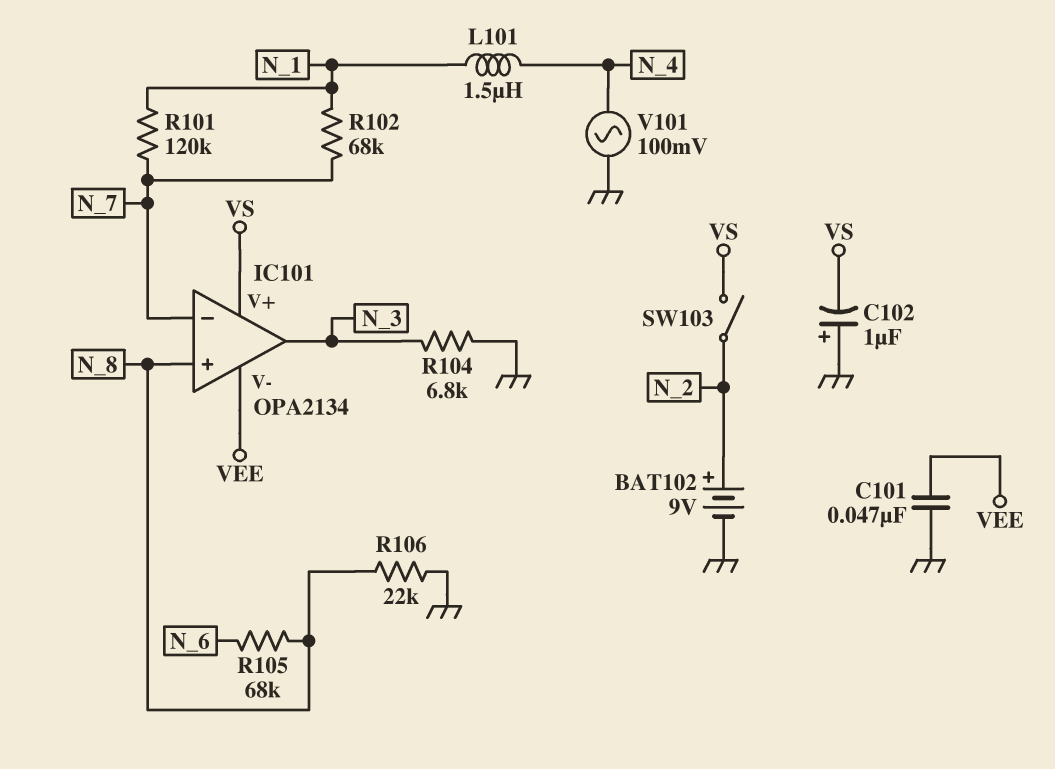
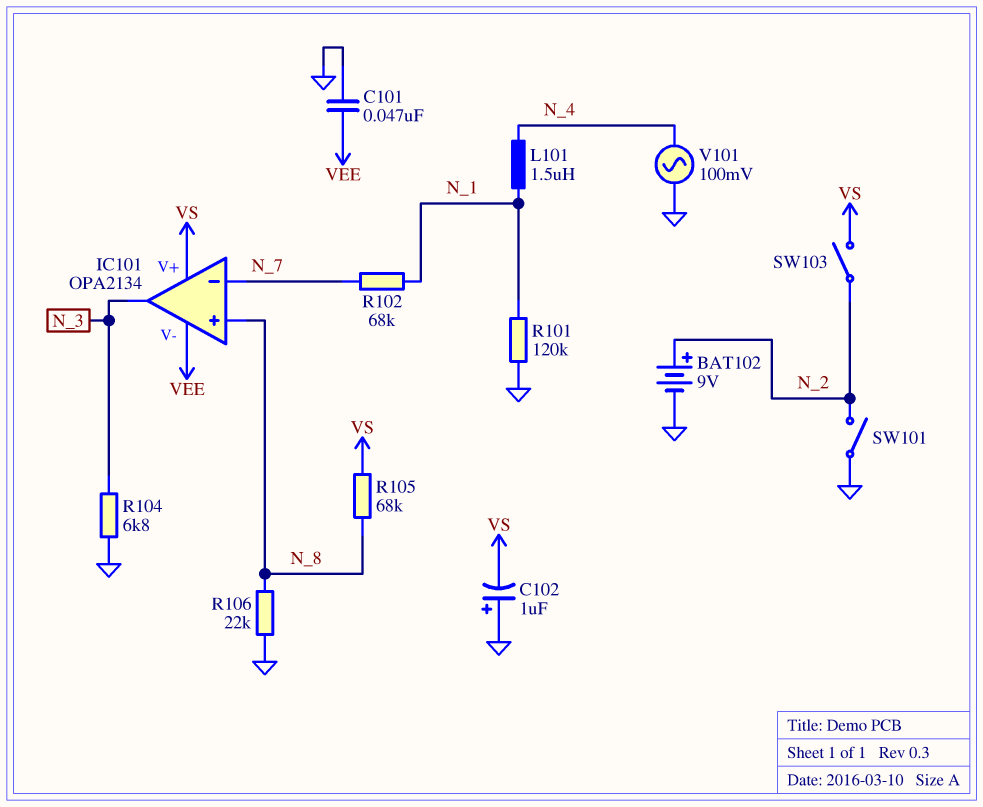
R101: 120k (N_1, N_7) -> 120k (GND, N_1)
R105: 68k (N_6, N_8) -> 68k (N_8, VS)
SW101: none -> switch (GND, N_2)

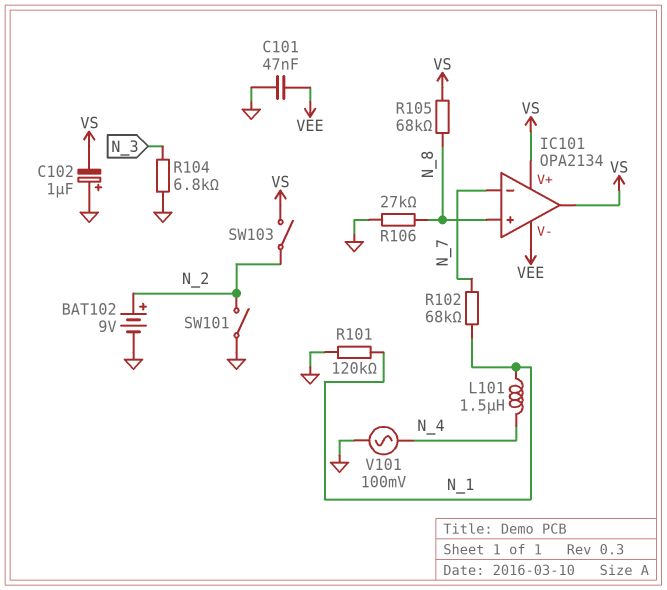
IC101 pin out: N_3 -> VS
R106: 22k (GND, N_8) -> 27k (GND, N_8)

